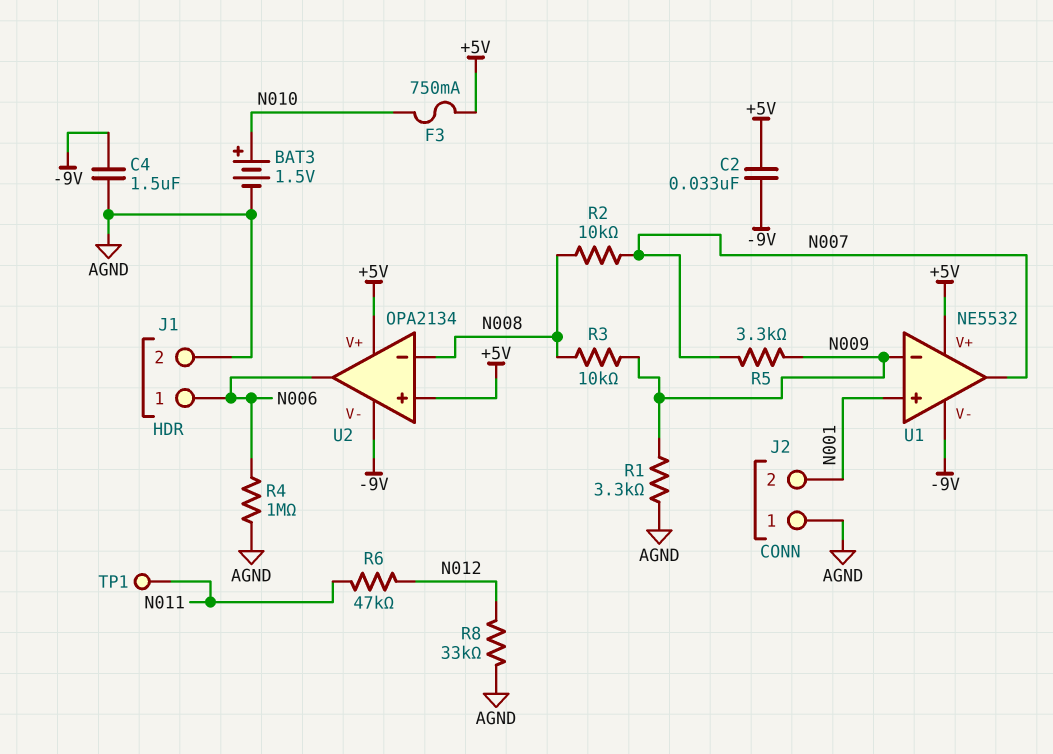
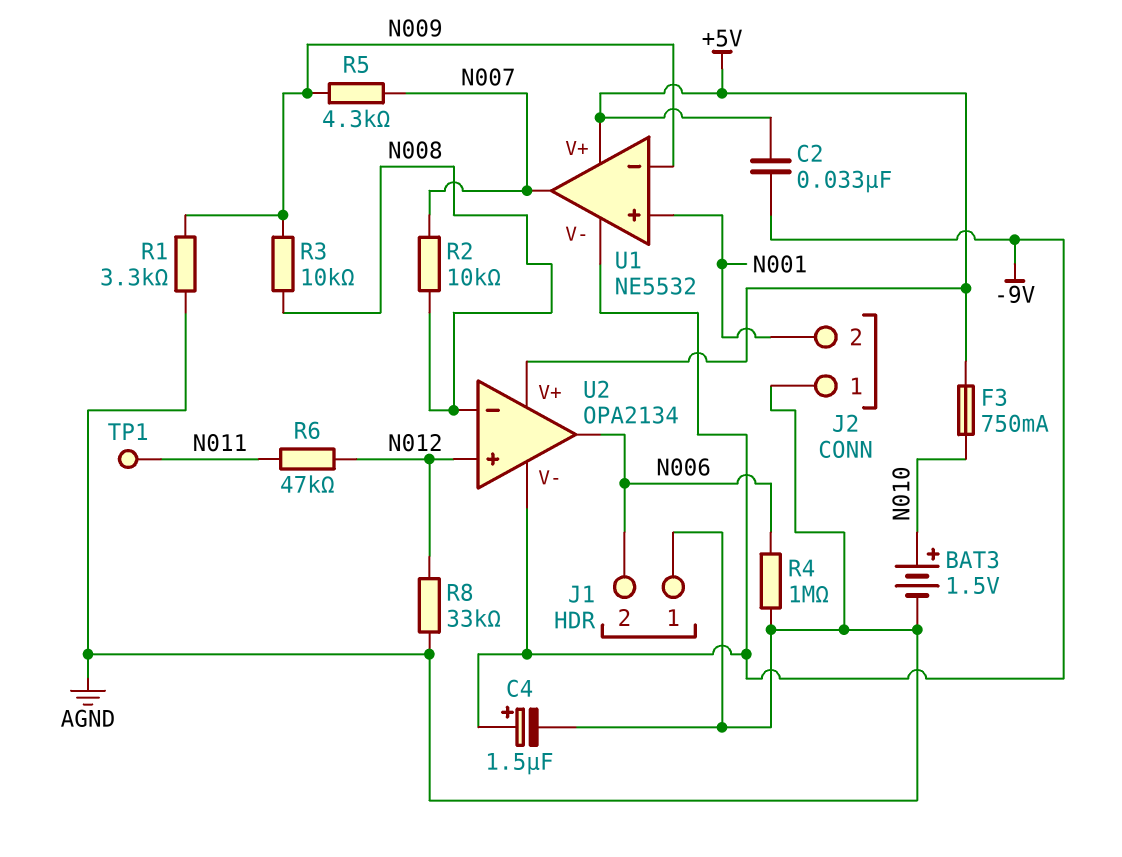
C4: 1.5uF (-9V, AGND) -> 1.5uF (plus -9V, minus AGND)
J1 pin 1: N006 -> AGND
J1 pin 2: AGND -> N006
R5: 3.3k (N007, N009) -> 4.3k (N007, N009)
U2 pin in+: +5V -> N012

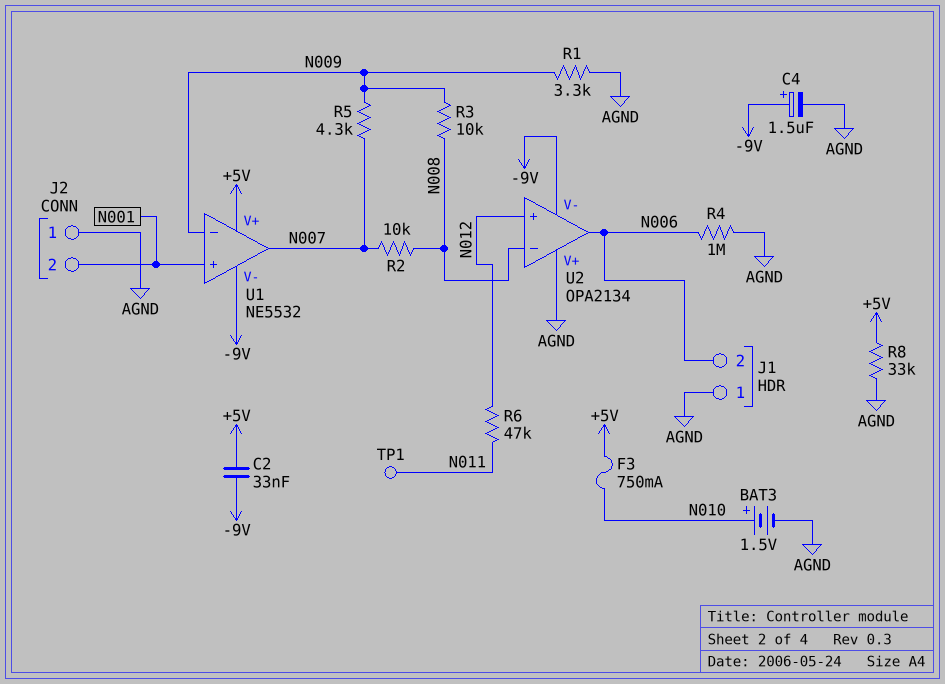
R8: 33k (AGND, N012) -> 33k (+5V, AGND)
U2 pin V+: +5V -> AGND

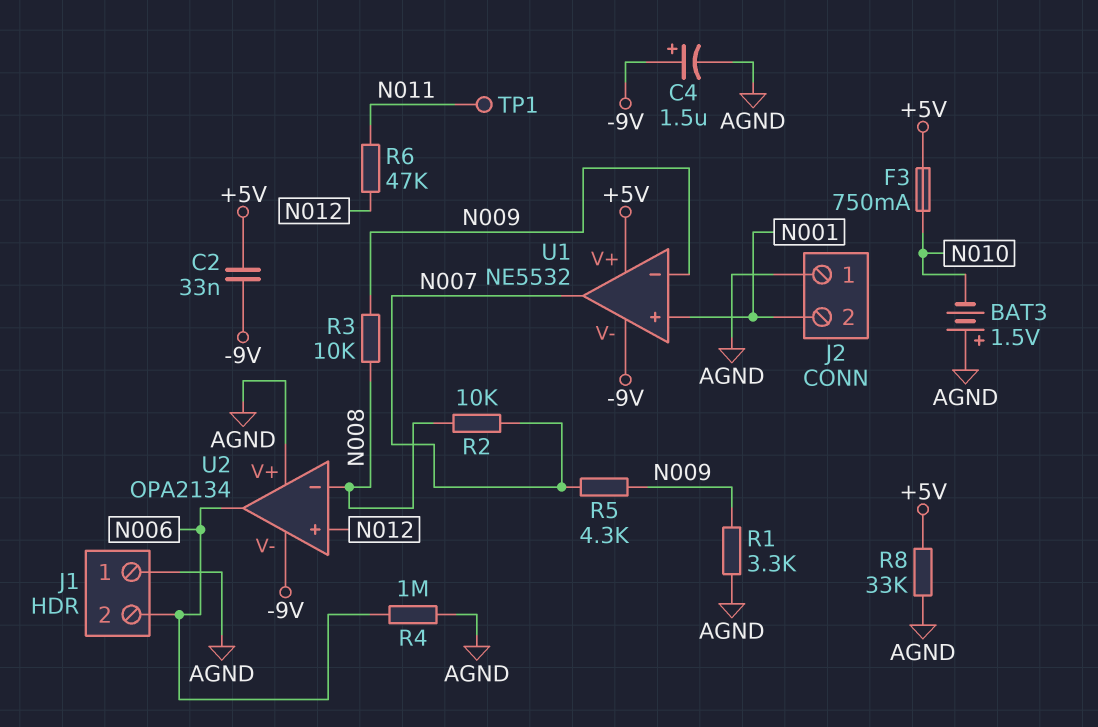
BAT3: 1.5V (plus N010, minus AGND) -> 1.5V (plus AGND, minus N010)

